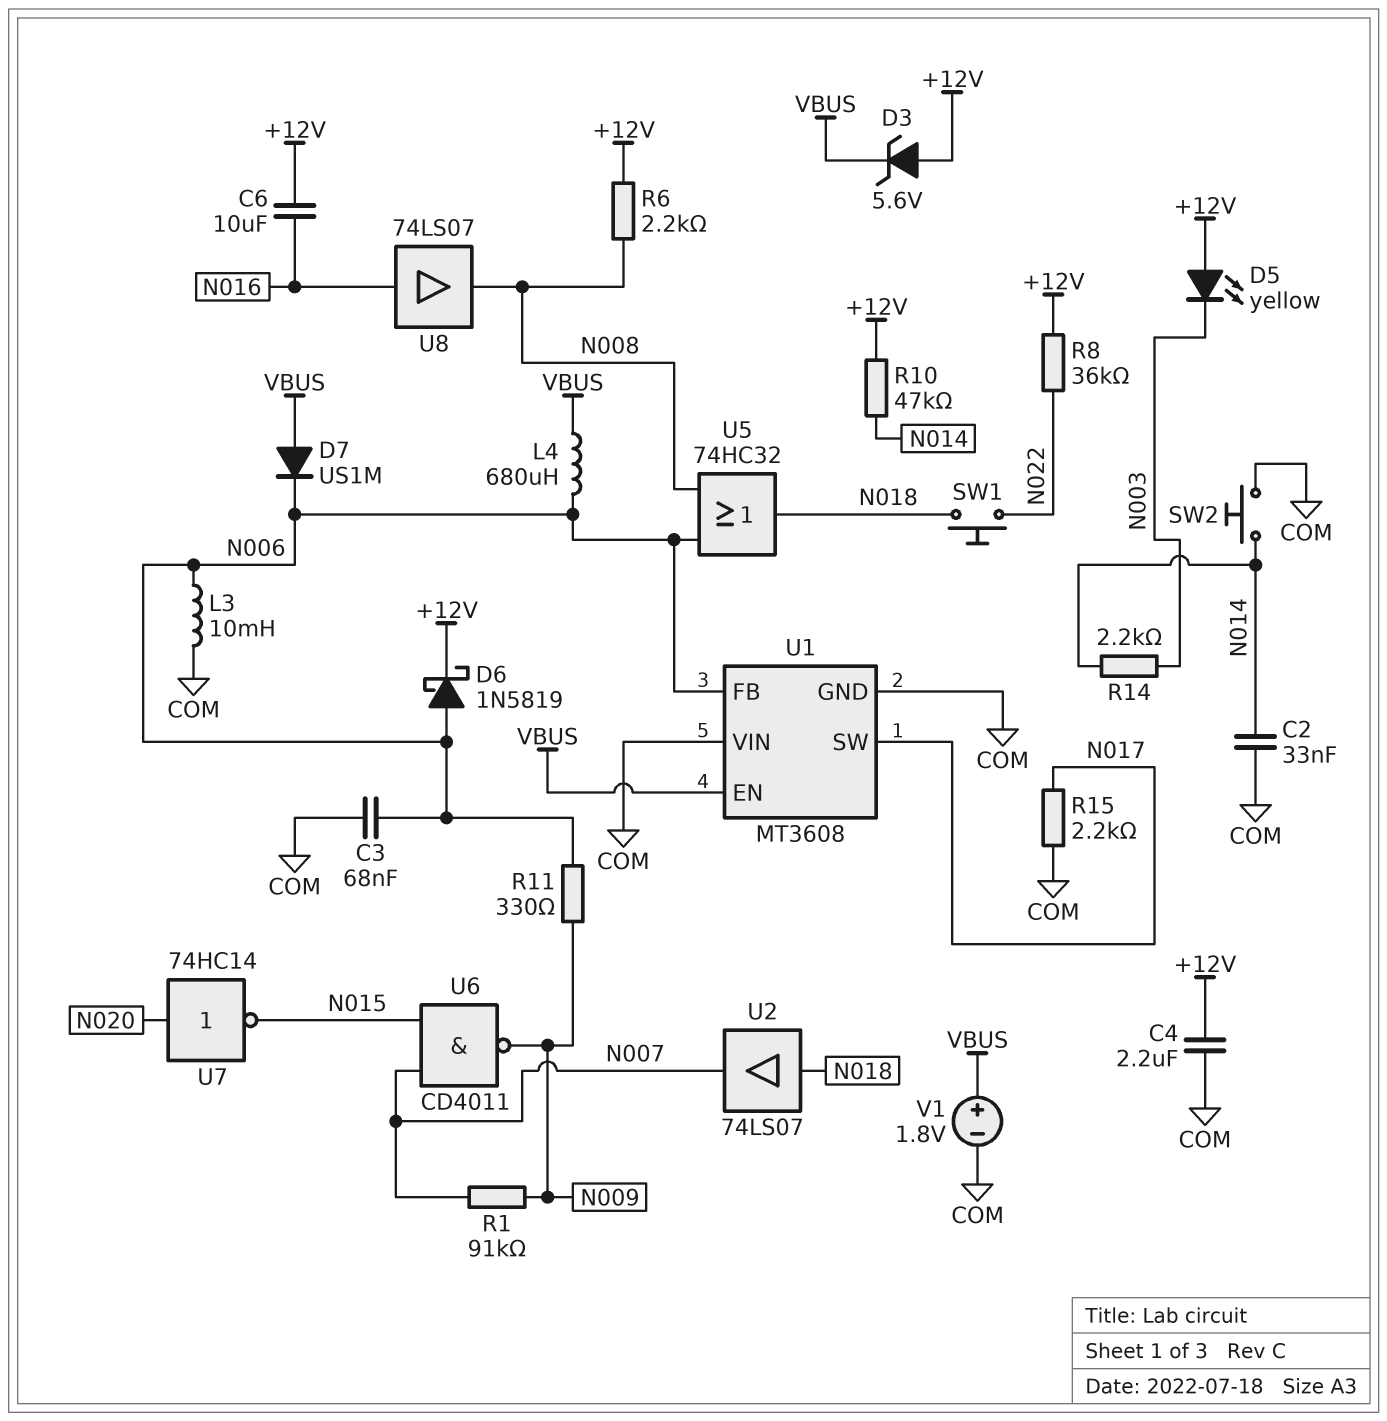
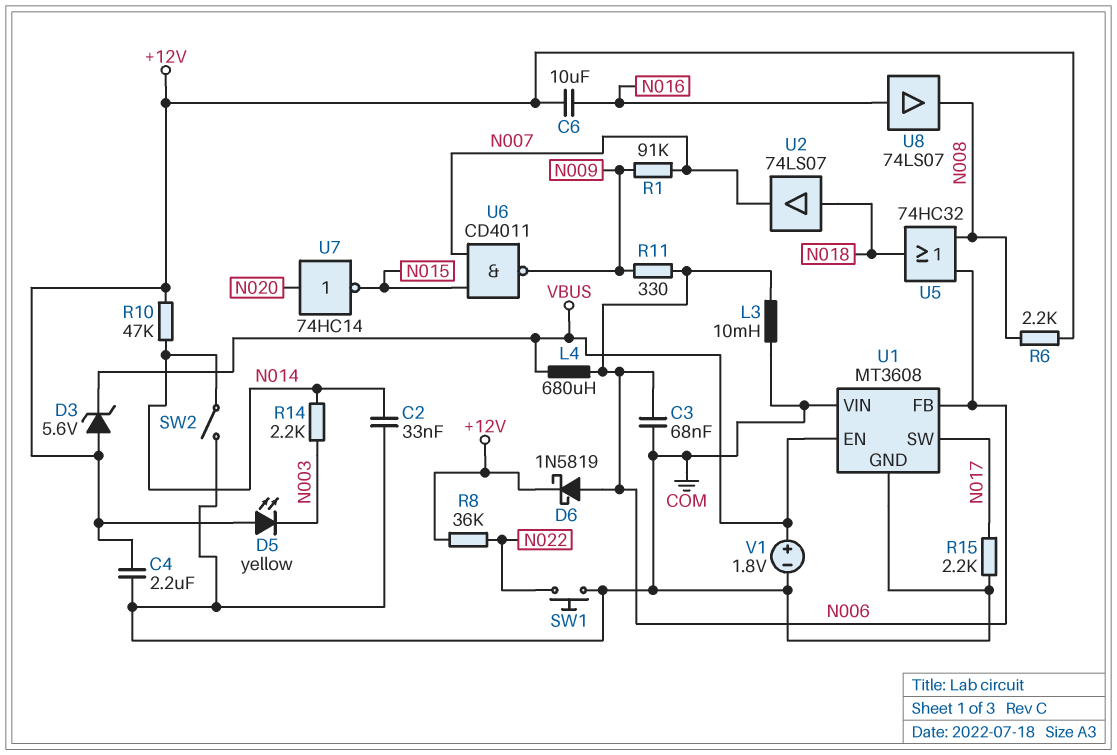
D7: diode US1M (A VBUS, K N006) -> none
SW1: button (N018, N022) -> button (COM, N022)
SW2: button (COM, N014) -> switch (COM, N014)

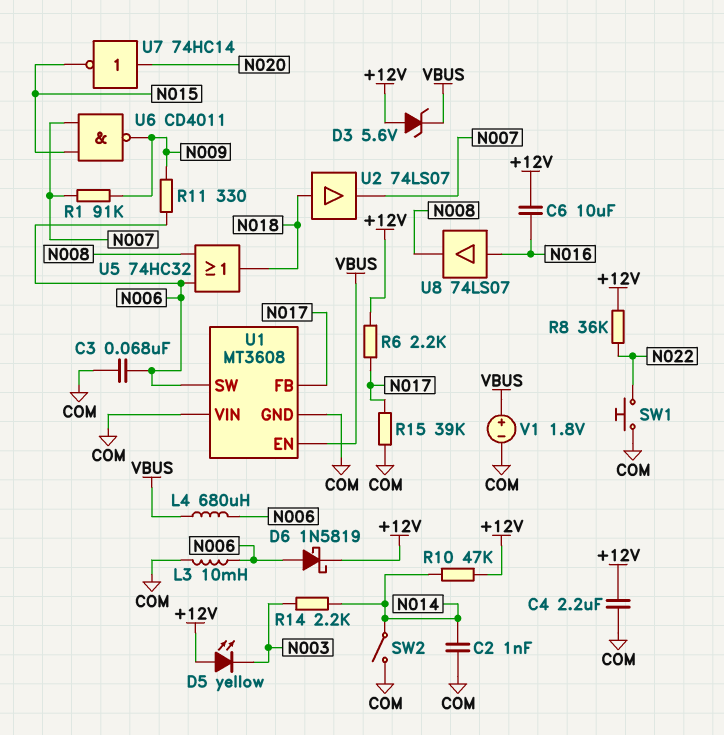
C2: 33nF (COM, N014) -> 1nF (COM, N014)
R6: 2.2k (+12V, N008) -> 2.2k (+12V, N017)
R15: 2.2k (COM, N017) -> 39k (COM, N017)
U1 pin FB: N006 -> N017
U1 pin SW: N017 -> N006

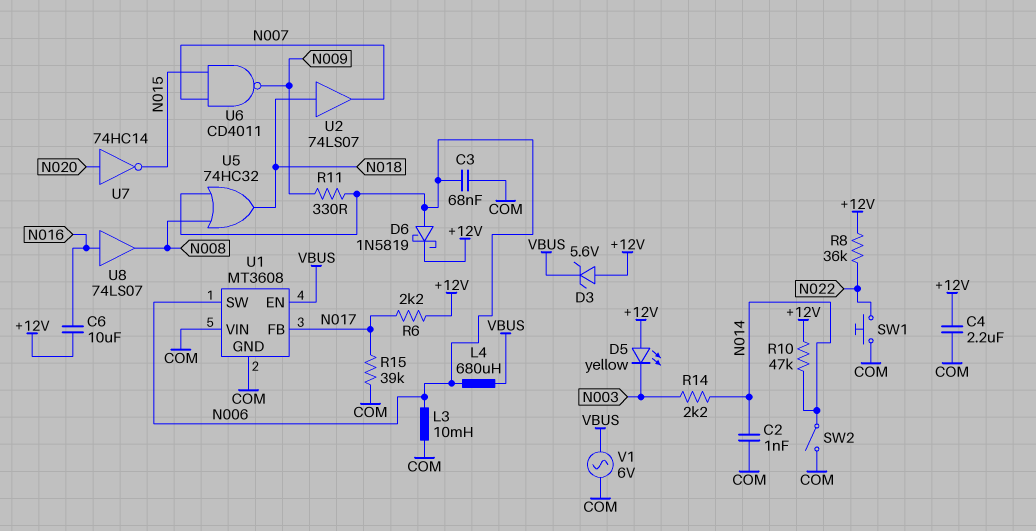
R1: 91k (N007, N009) -> none
V1: 1.8V (plus VBUS, minus COM) -> AC 6V (COM, VBUS)

